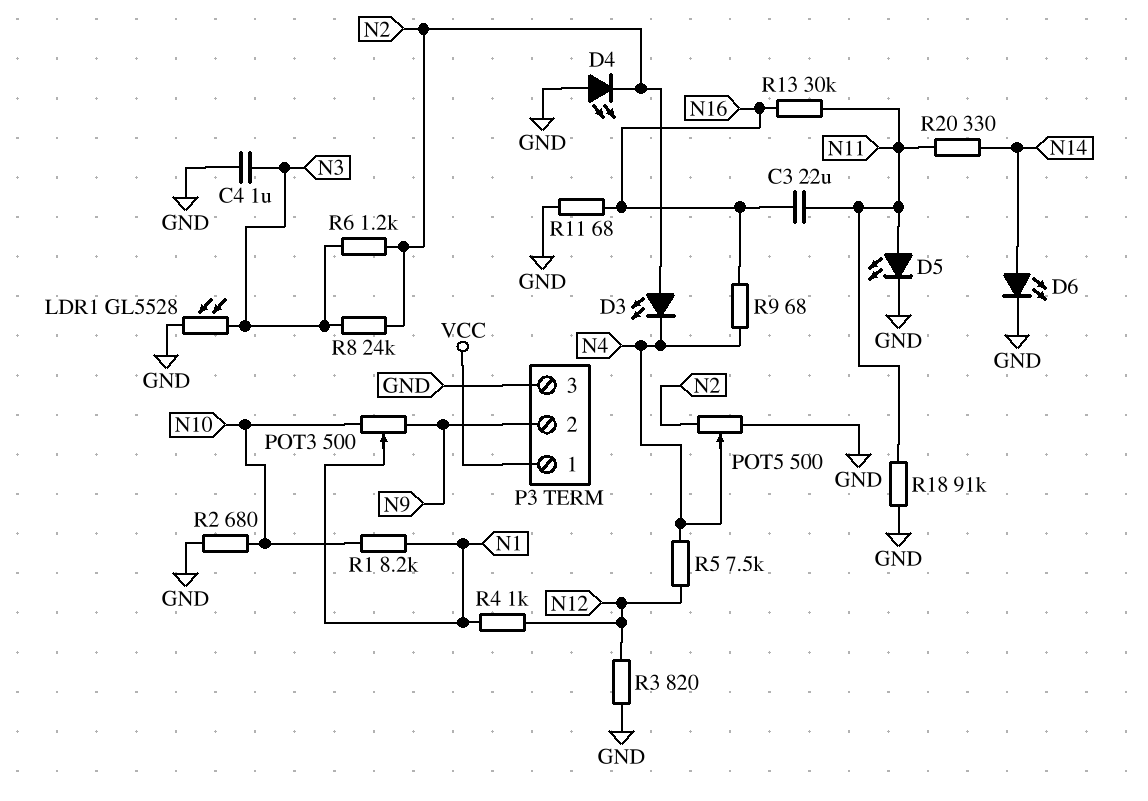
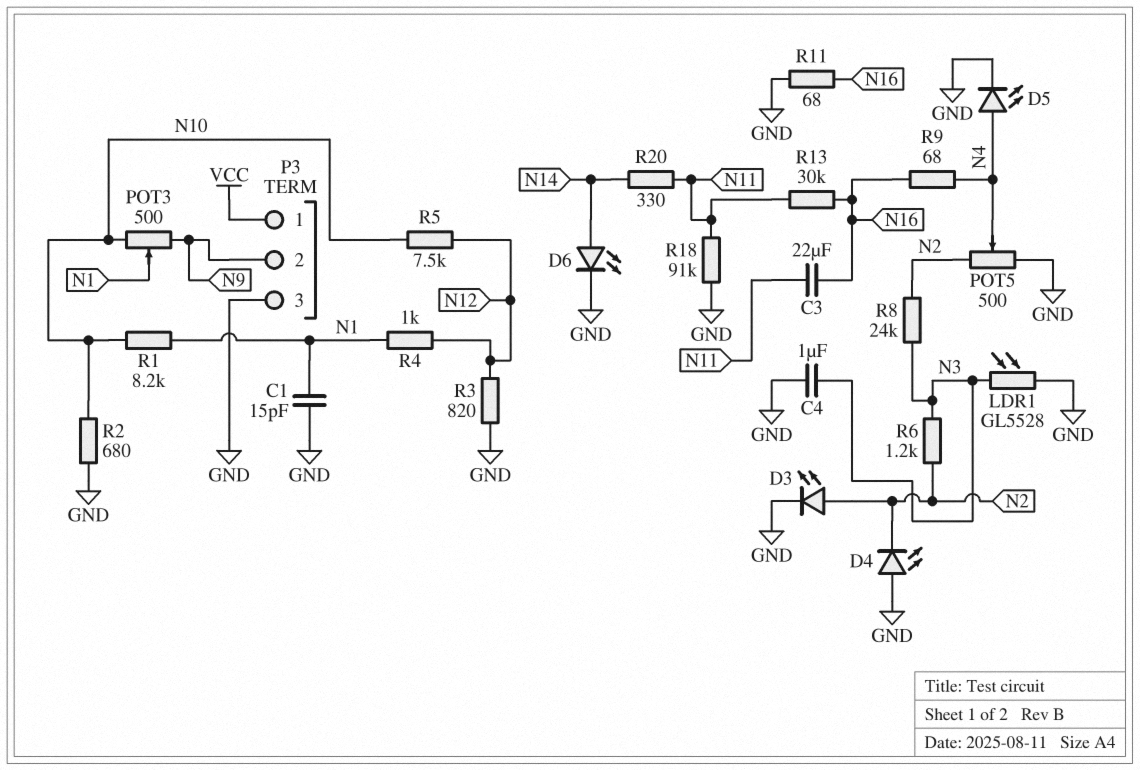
C1: none -> 15pF (GND, N1)
D3: LED (A N2, K N4) -> LED (A N2, K GND)
D5: LED (A N11, K GND) -> LED (A N4, K GND)
R5: 7.5k (N4, N12) -> 7.5k (N10, N12)

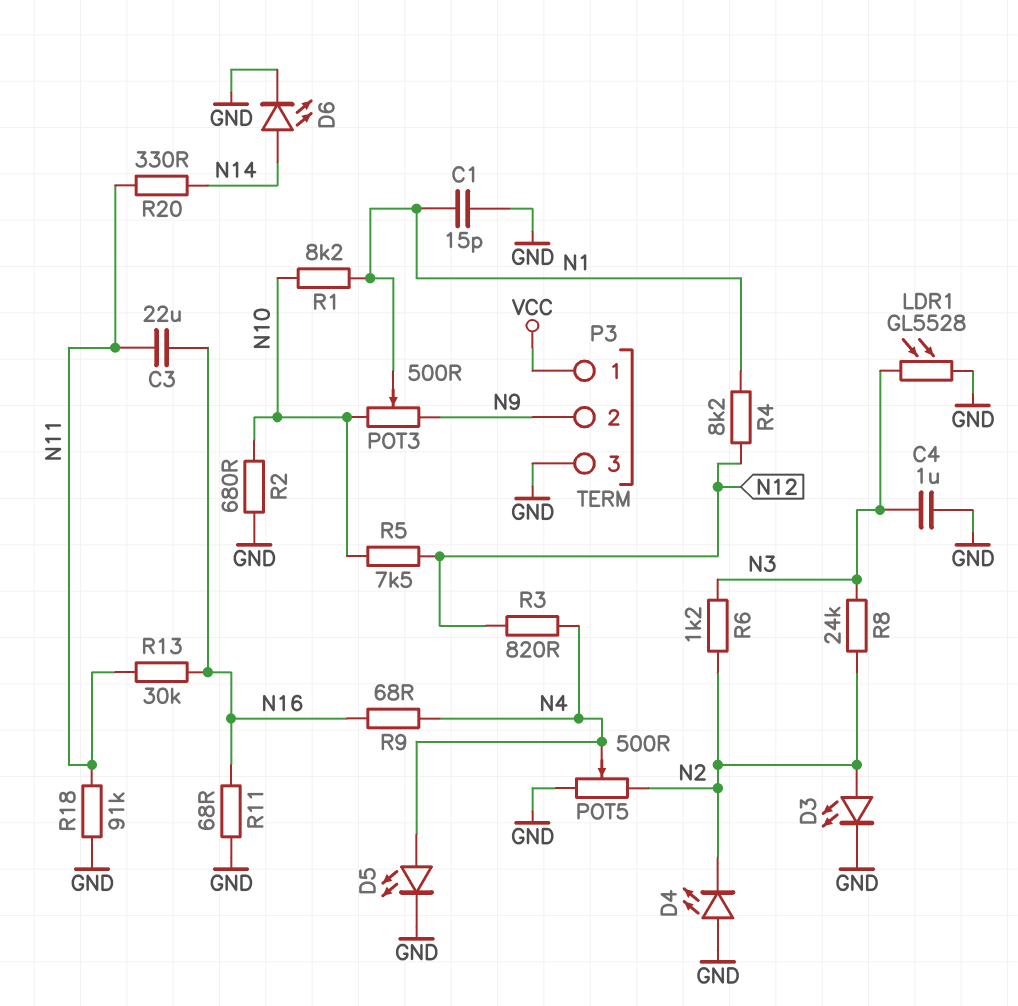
R3: 820 (GND, N12) -> 820 (N4, N12)
R4: 1k (N1, N12) -> 8.2k (N1, N12)

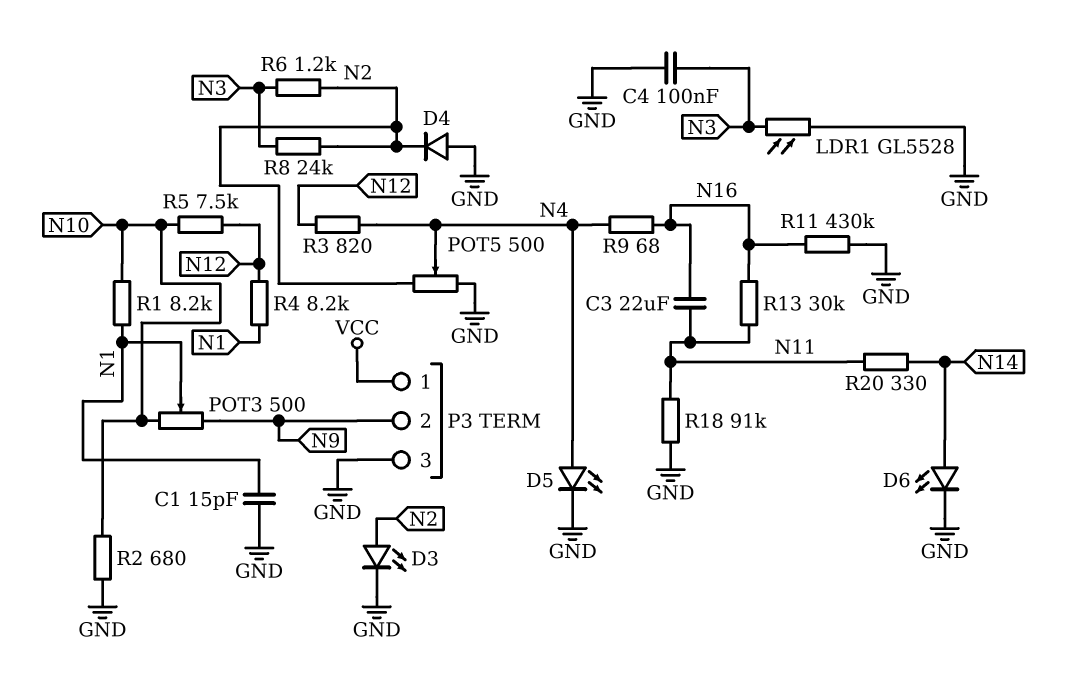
C4: 1uF (GND, N3) -> 100nF (GND, N3)
D4: LED (A GND, K N2) -> diode (A GND, K N2)
R11: 68 (GND, N16) -> 430k (GND, N16)

